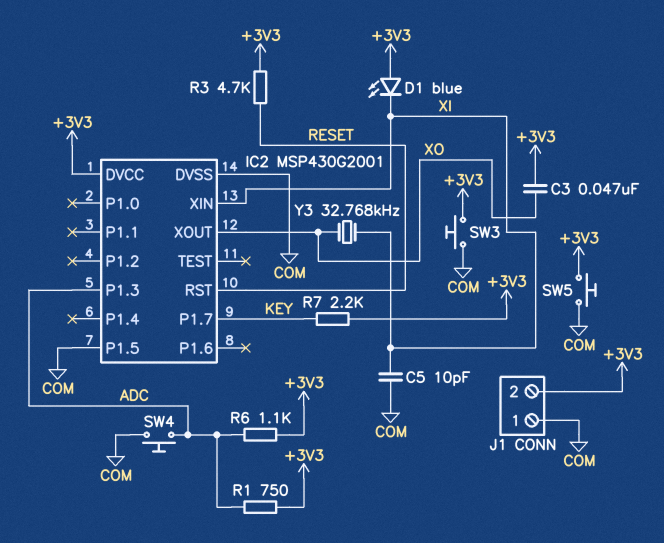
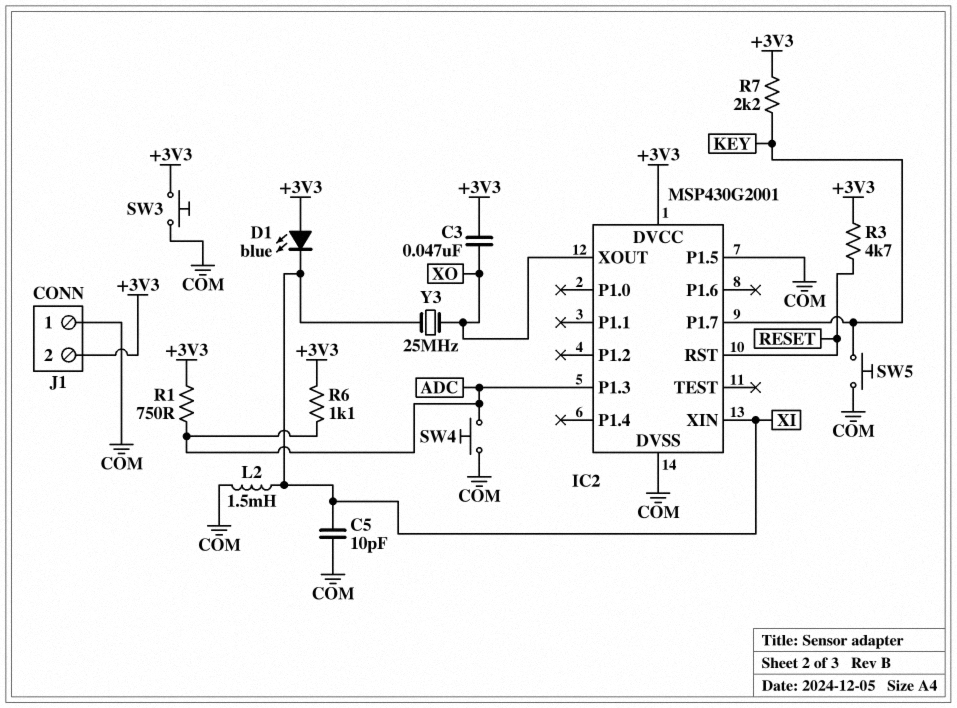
L2: none -> 1.5mH (COM, XI)
SW5: button (+3V3, COM) -> button (COM, KEY)
Y3: 32.768kHz (XI, XO) -> 25MHz (XI, XO)

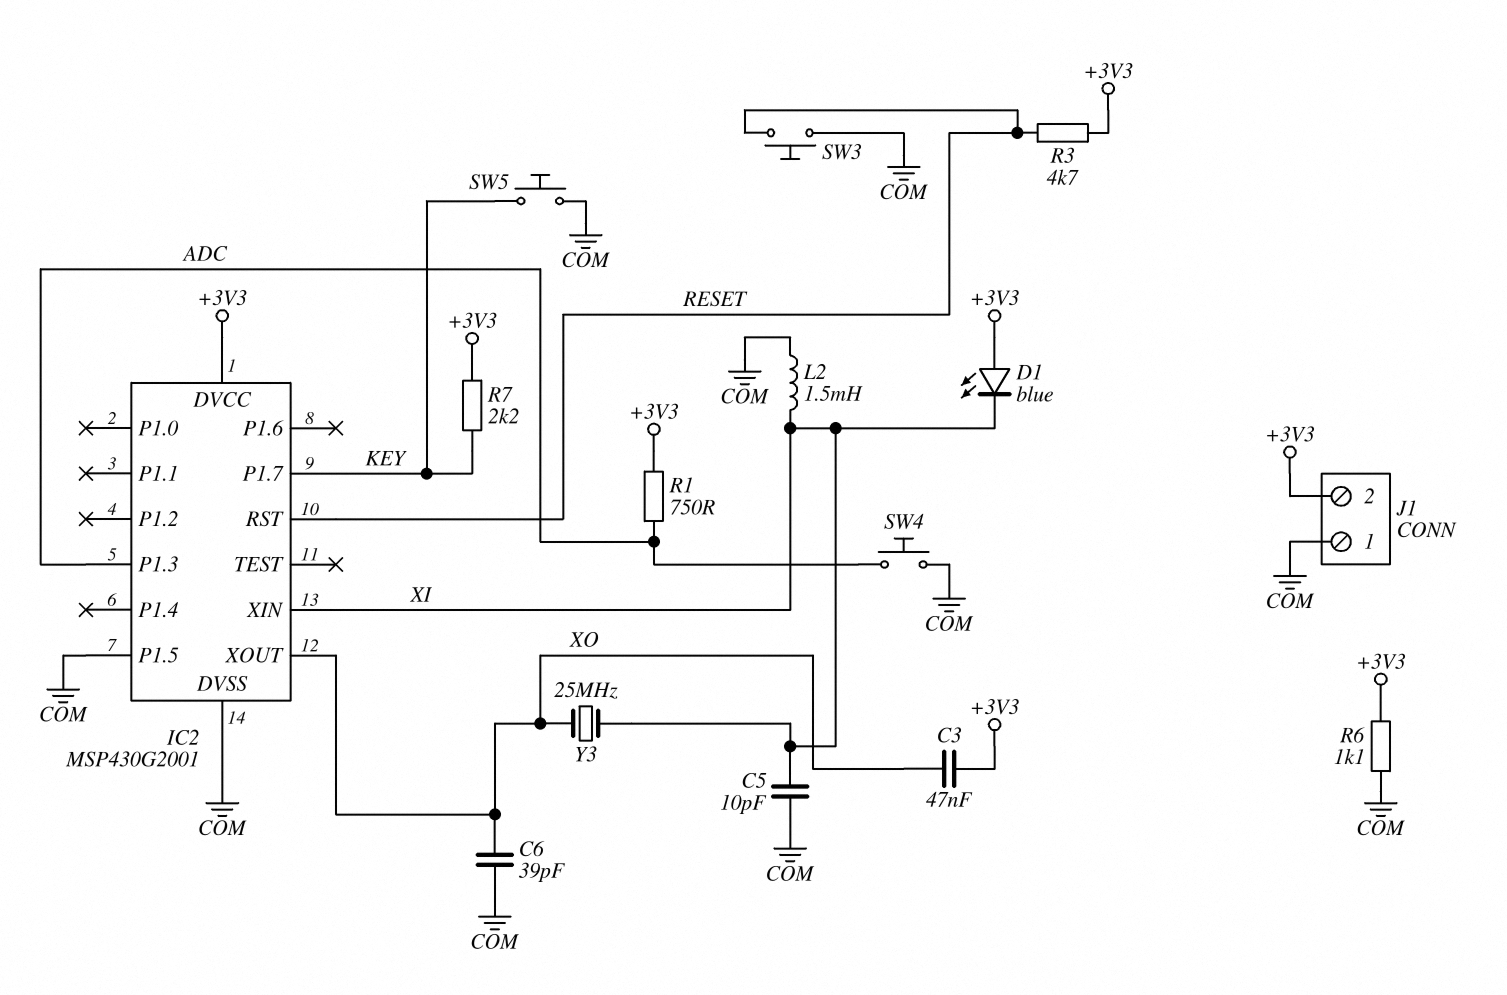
C6: none -> 39pF (COM, XO)
R6: 1.1k (+3V3, ADC) -> 1.1k (+3V3, COM)
SW3: button (+3V3, COM) -> button (COM, RESET)

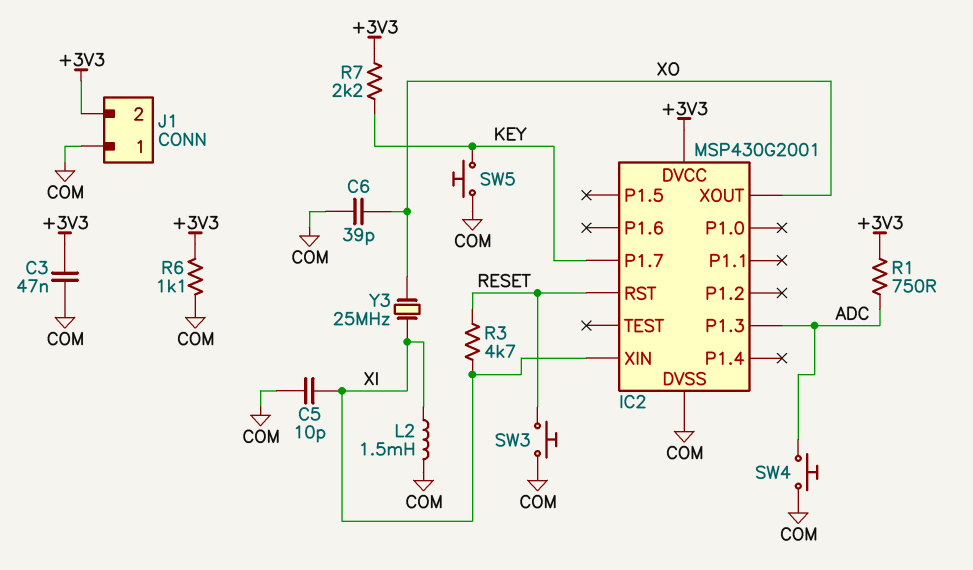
C3: 47nF (+3V3, XO) -> 47nF (+3V3, COM)
D1: LED blue (A +3V3, K XI) -> none
IC2 pin P1.5: COM -> none
R3: 4.7k (+3V3, RESET) -> 4.7k (RESET, XI)

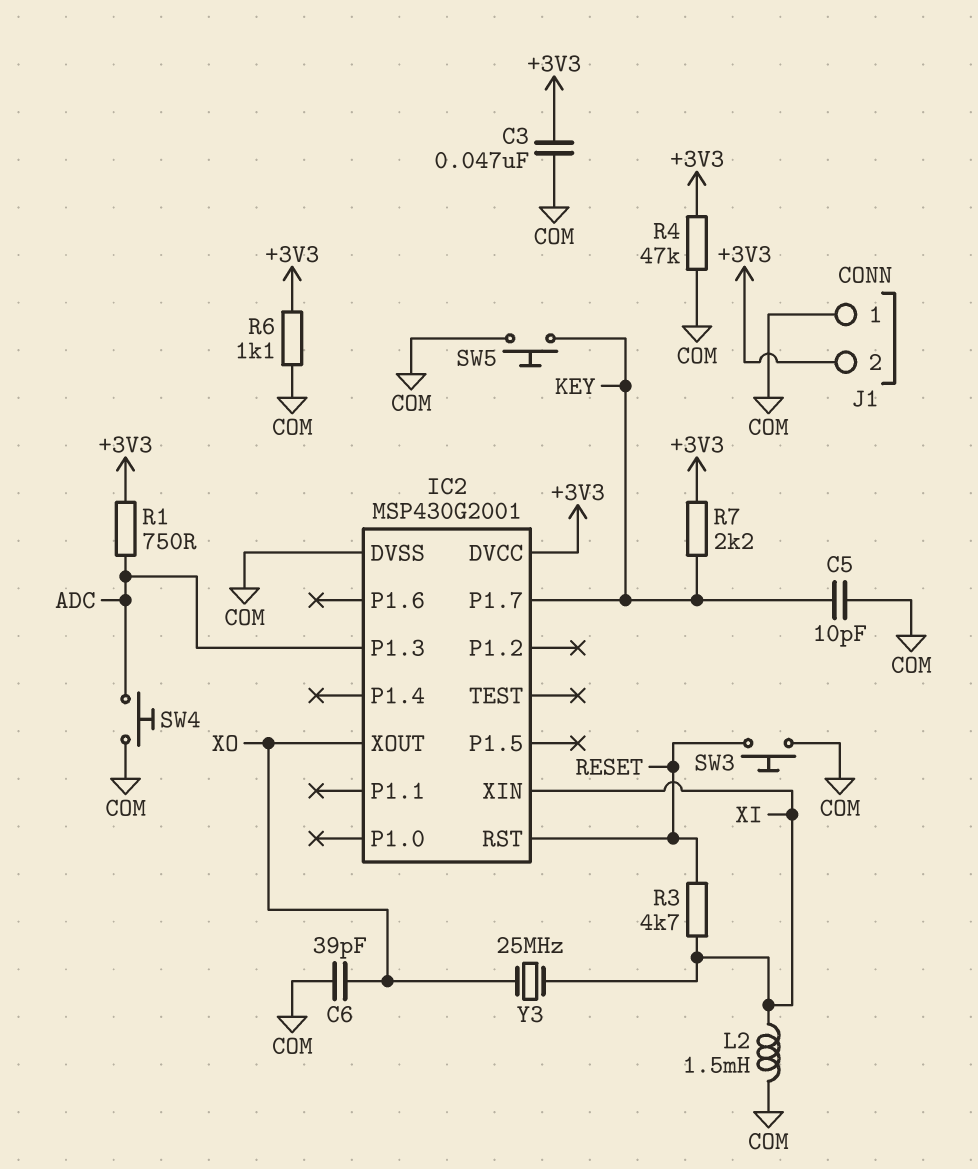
C5: 10pF (COM, XI) -> 10pF (COM, KEY)
R4: none -> 47k (+3V3, COM)

